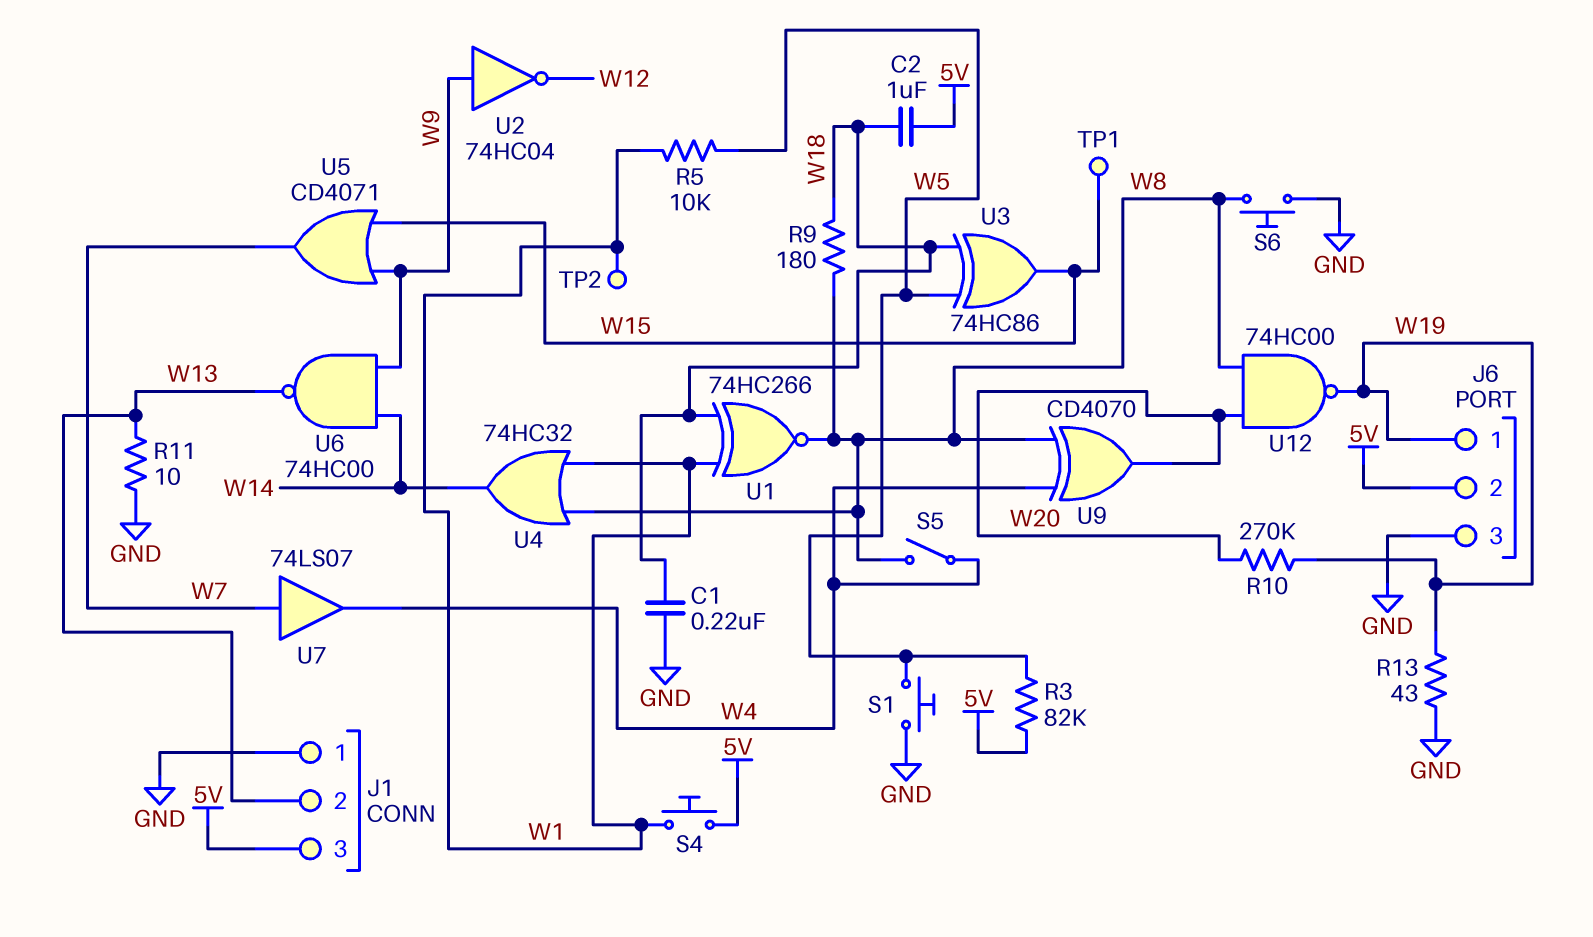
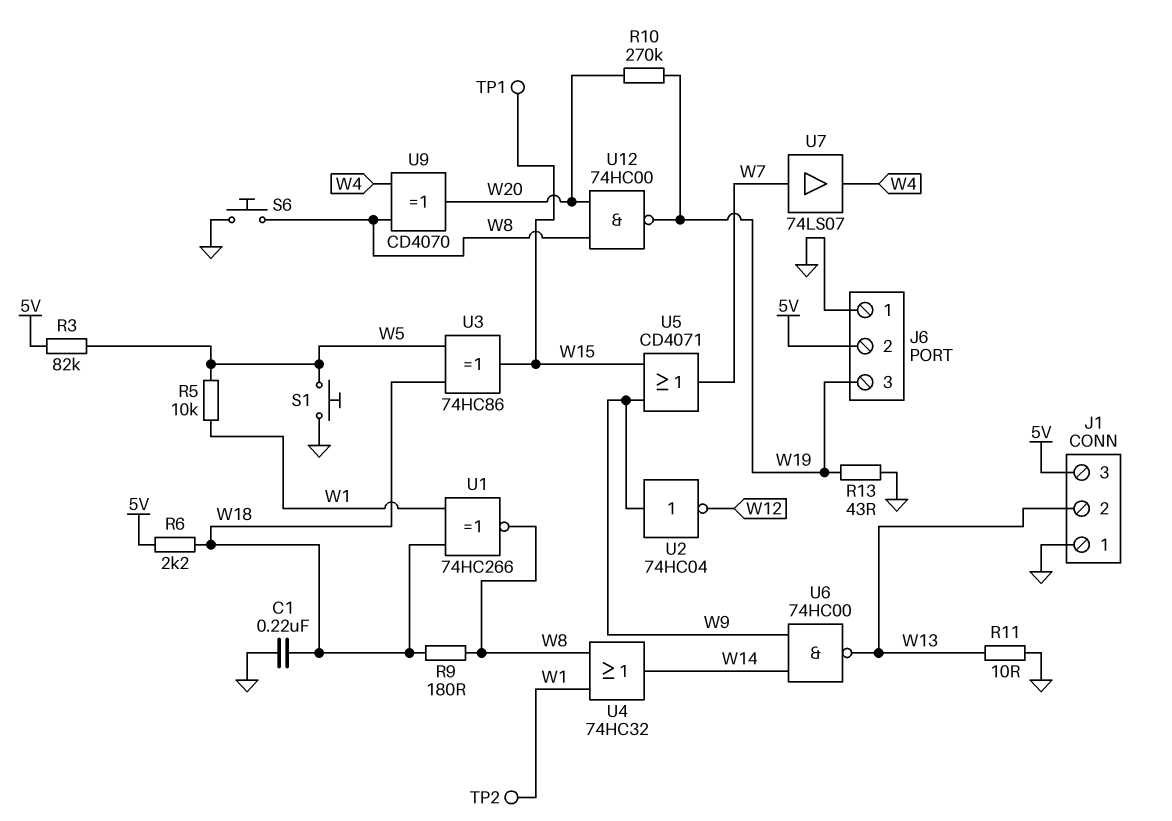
C2: 1uF (5V, W18) -> none
J6 pin 1: W19 -> GND
J6 pin 3: GND -> W19
R6: none -> 2.2k (5V, W18)
S4: button (5V, W1) -> none
S5: switch (W4, W8) -> none

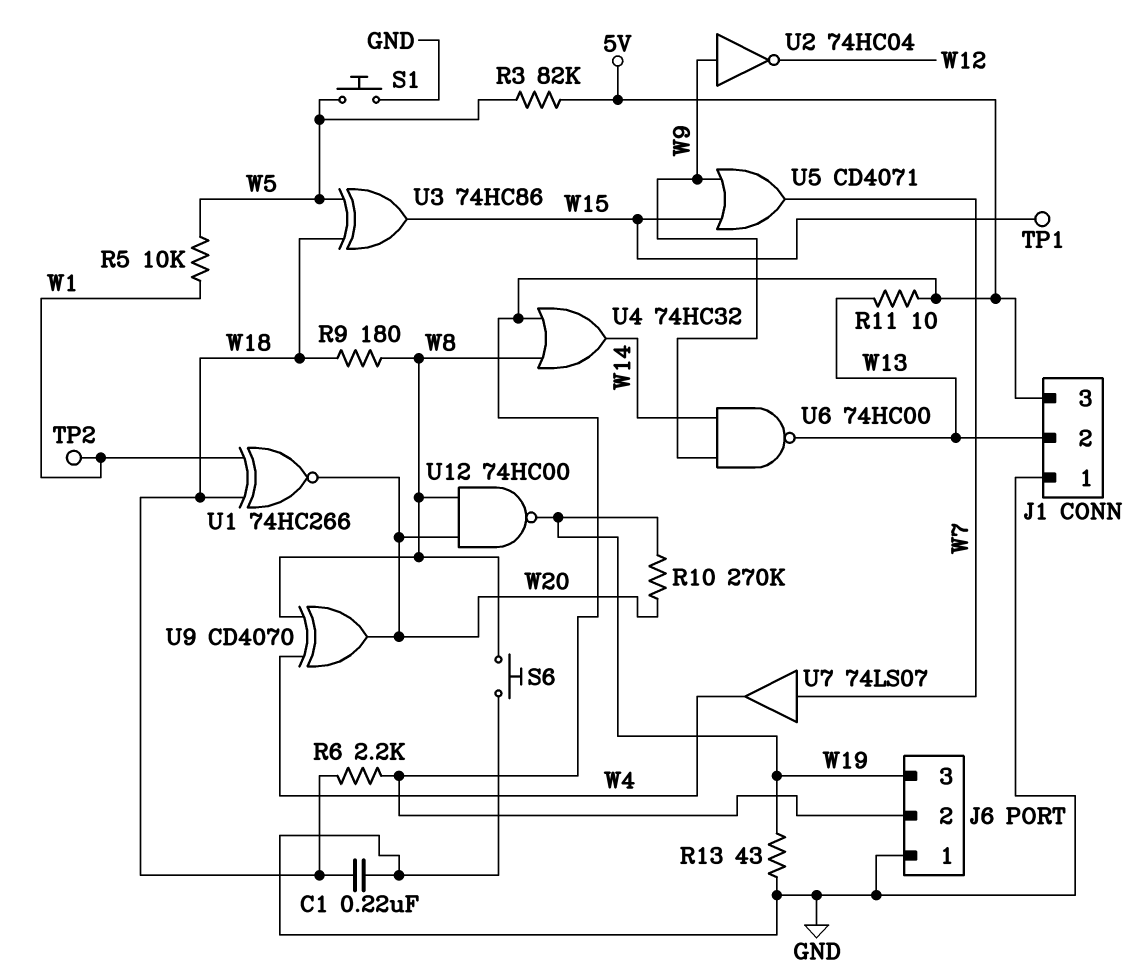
R11: 10 (GND, W13) -> 10 (5V, W13)
U1: XNOR 74HC266 (in W1, in W18, out W8) -> XNOR 74HC266 (in W1, in W18, out W20)
U4: OR 74HC32 (in W1, in W8, out W14) -> OR 74HC32 (in 5V, in W8, out W14)

